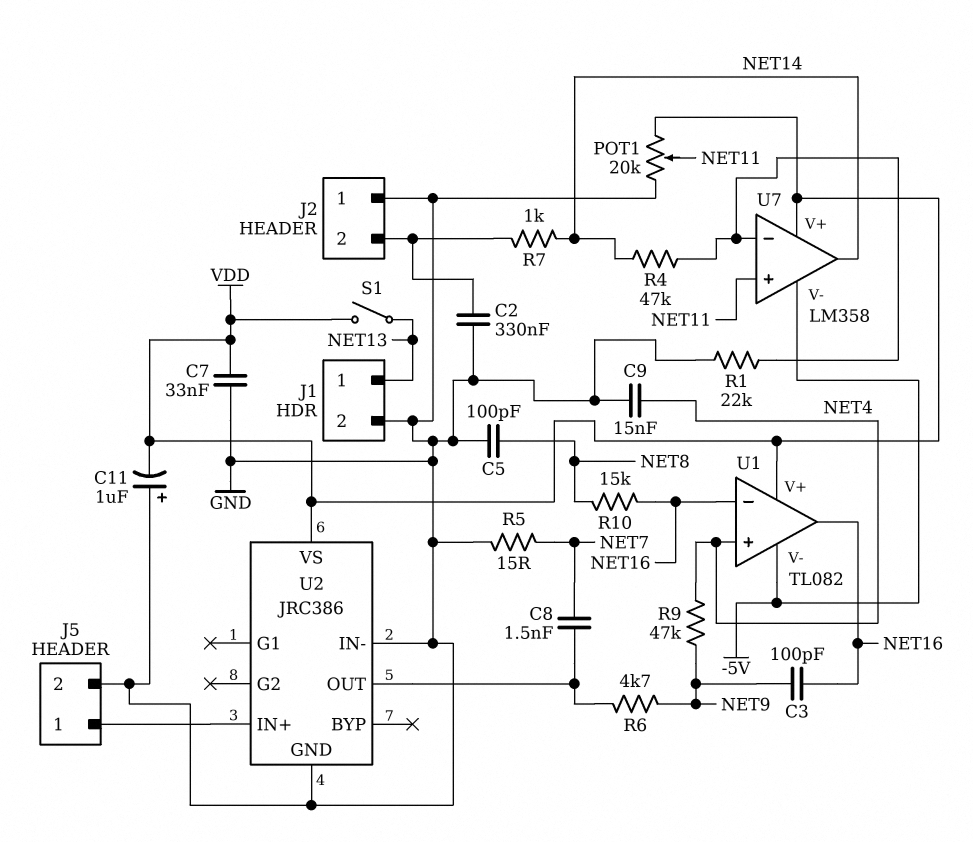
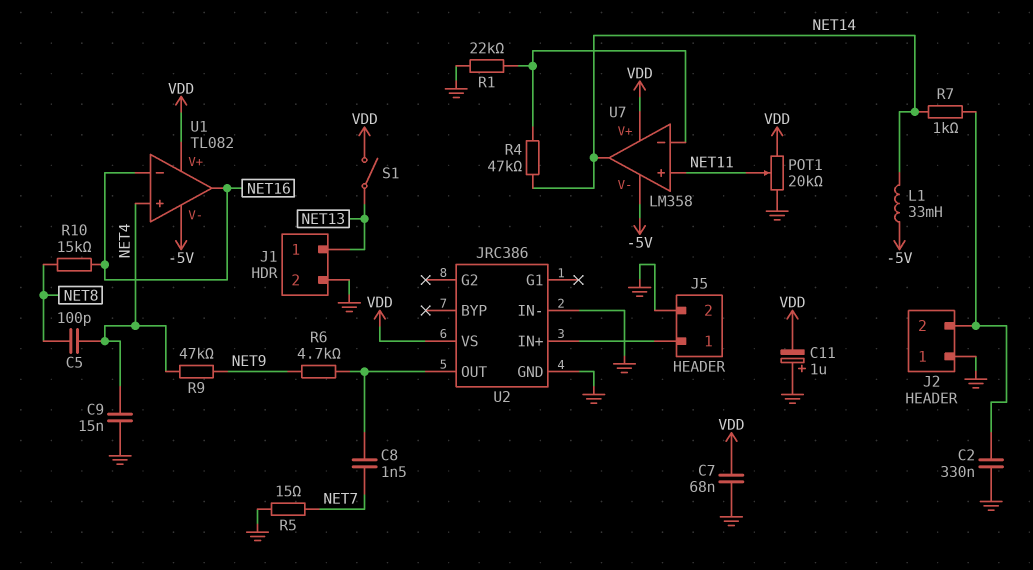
C3: 100pF (NET9, NET16) -> none
C5: 100pF (GND, NET8) -> 100pF (NET4, NET8)
C7: 33nF (GND, VDD) -> 68nF (GND, VDD)
L1: none -> 33mH (-5V, NET14)

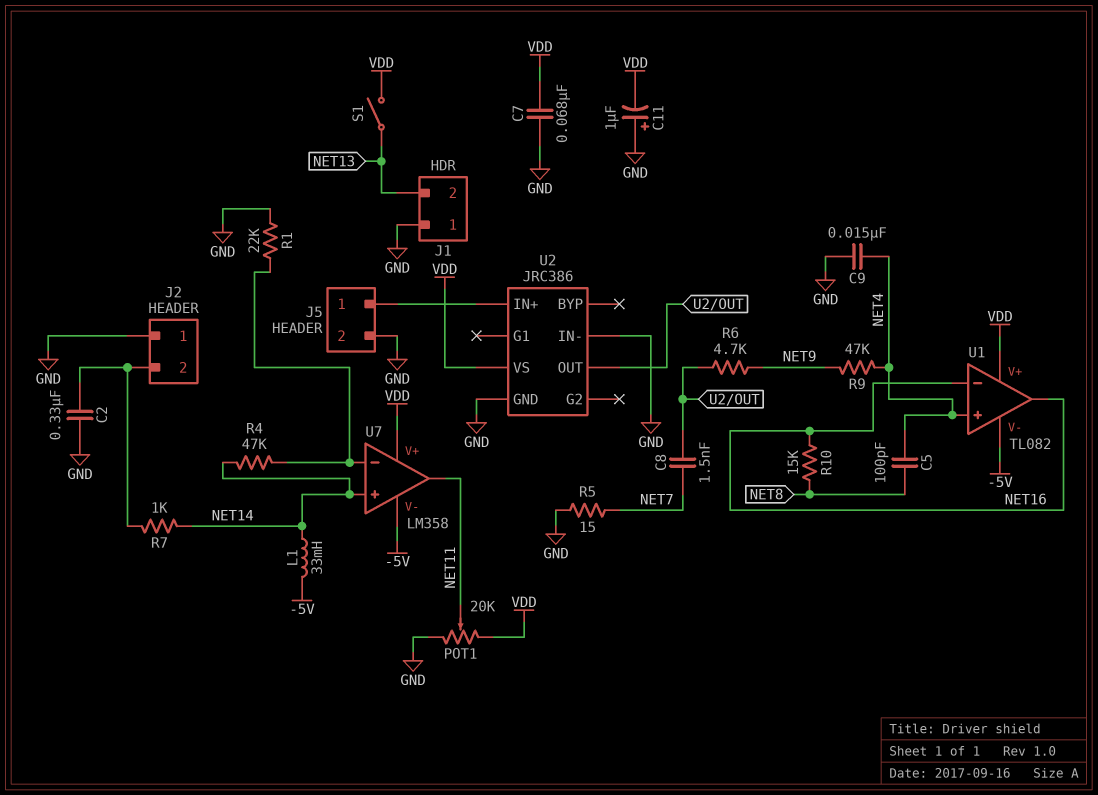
J1 pin 1: NET13 -> GND
J1 pin 2: GND -> NET13
U7 pin in+: NET11 -> NET14
U7 pin out: NET14 -> NET11

